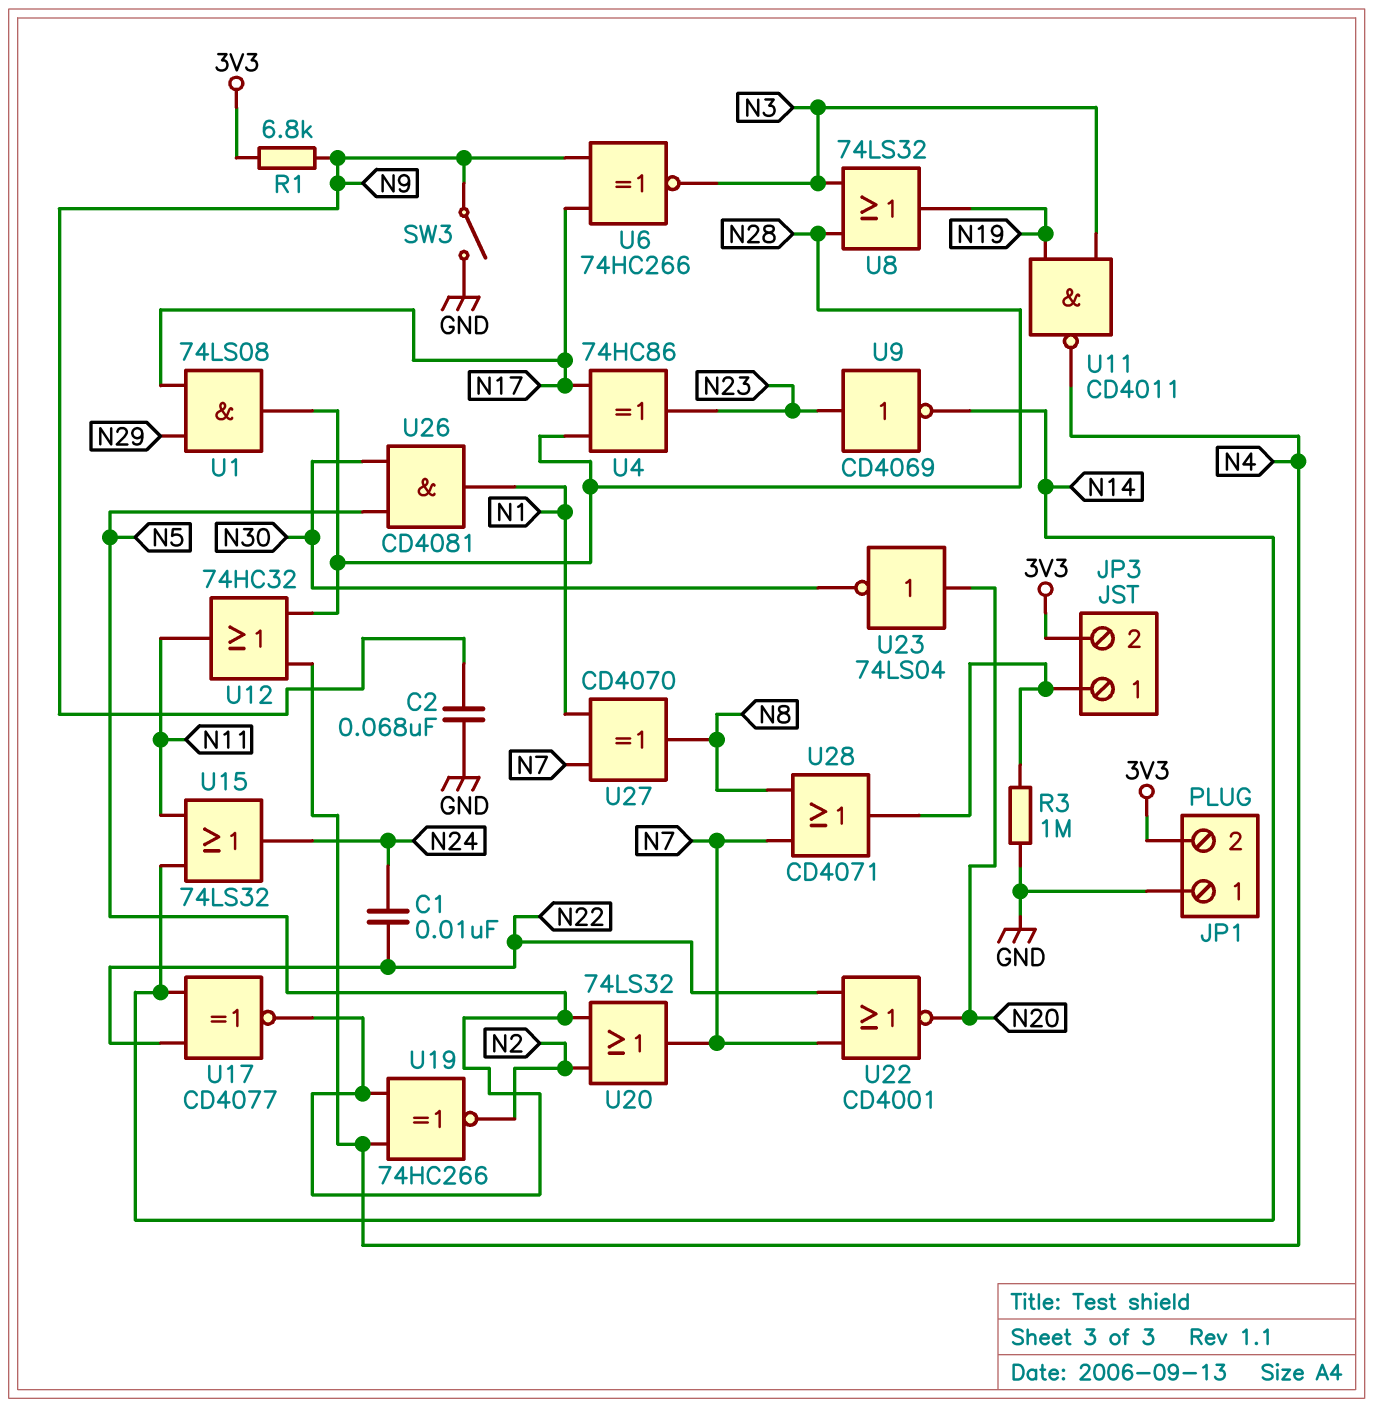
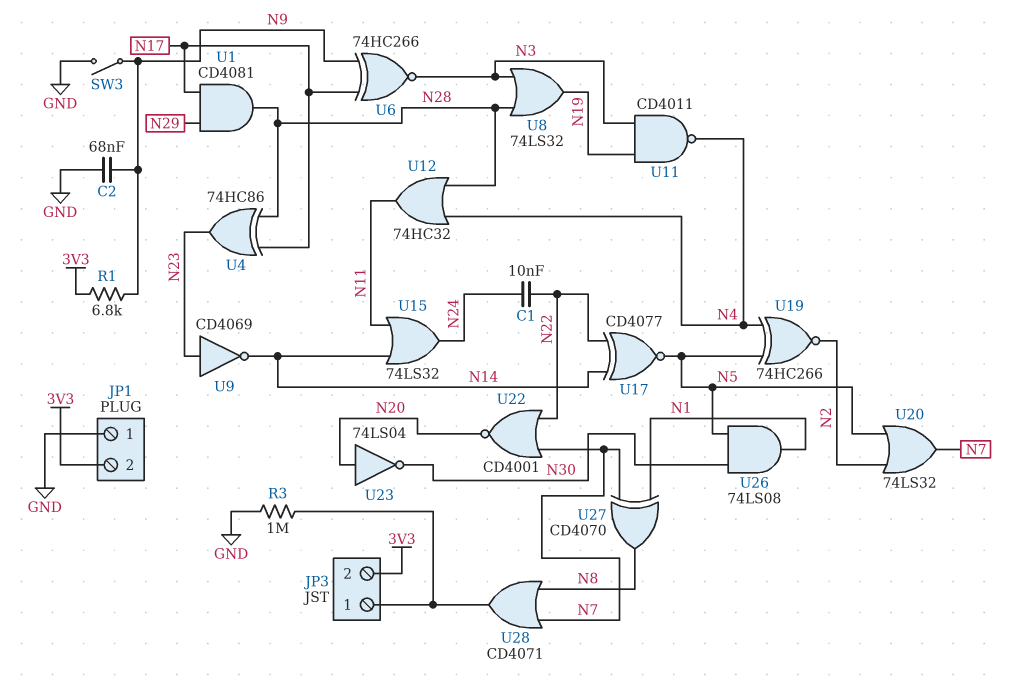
U1: AND 74LS08 (in N17, in N29, out N28) -> AND CD4081 (in N17, in N29, out N28)
U26: AND CD4081 (in N5, in N30, out N1) -> AND 74LS08 (in N5, in N30, out N1)

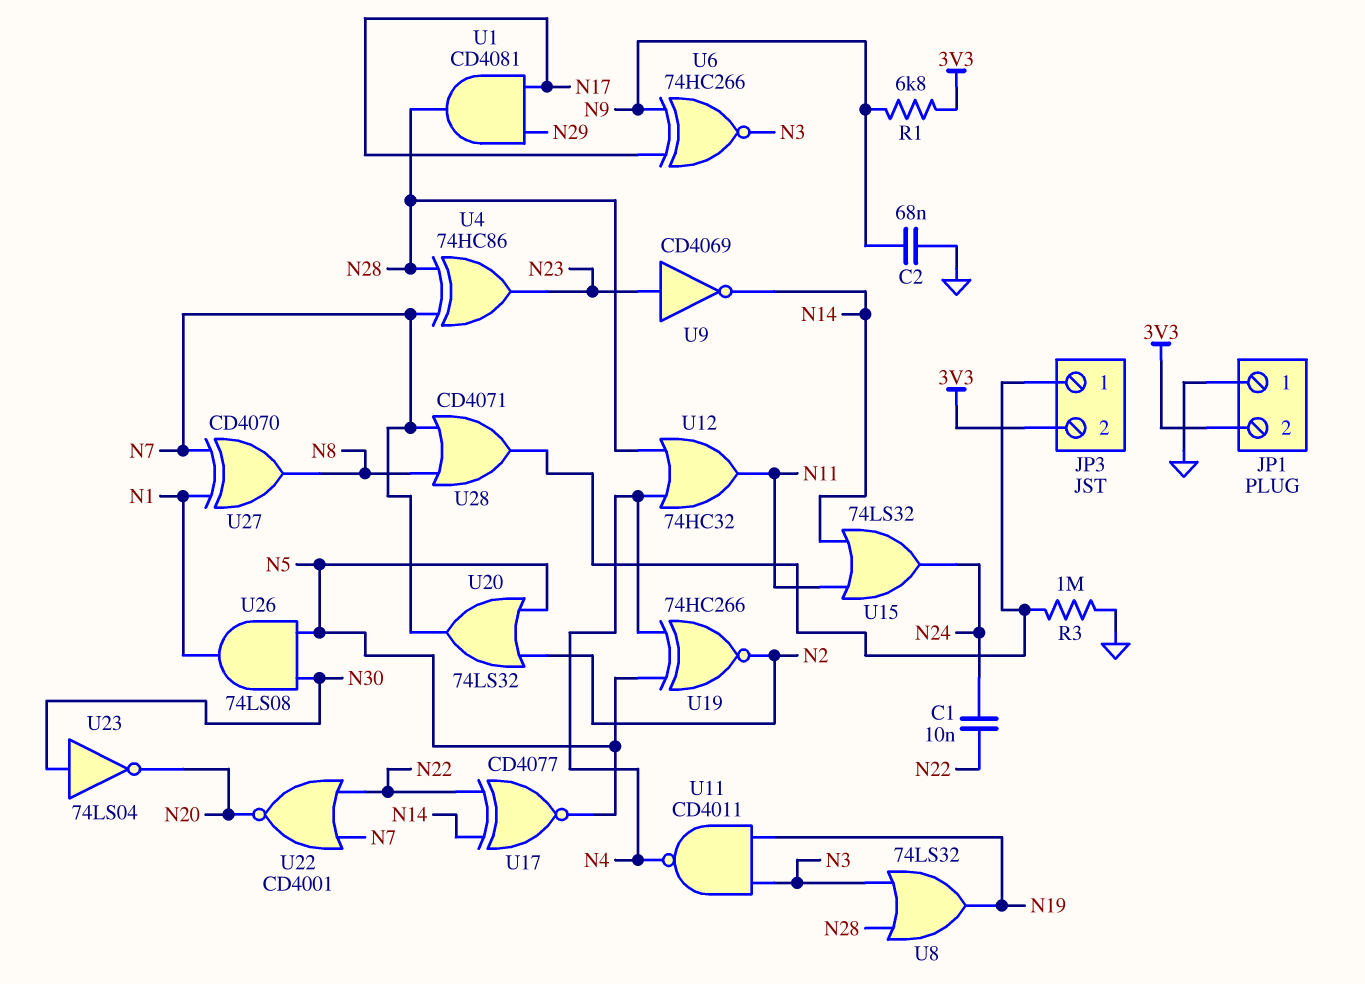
SW3: switch (GND, N9) -> none
U4: XOR 74HC86 (in N17, in N28, out N23) -> XOR 74HC86 (in N7, in N28, out N23)
U23: NOT 74LS04 (in N20, out N30) -> NOT 74LS04 (in N30, out N20)

